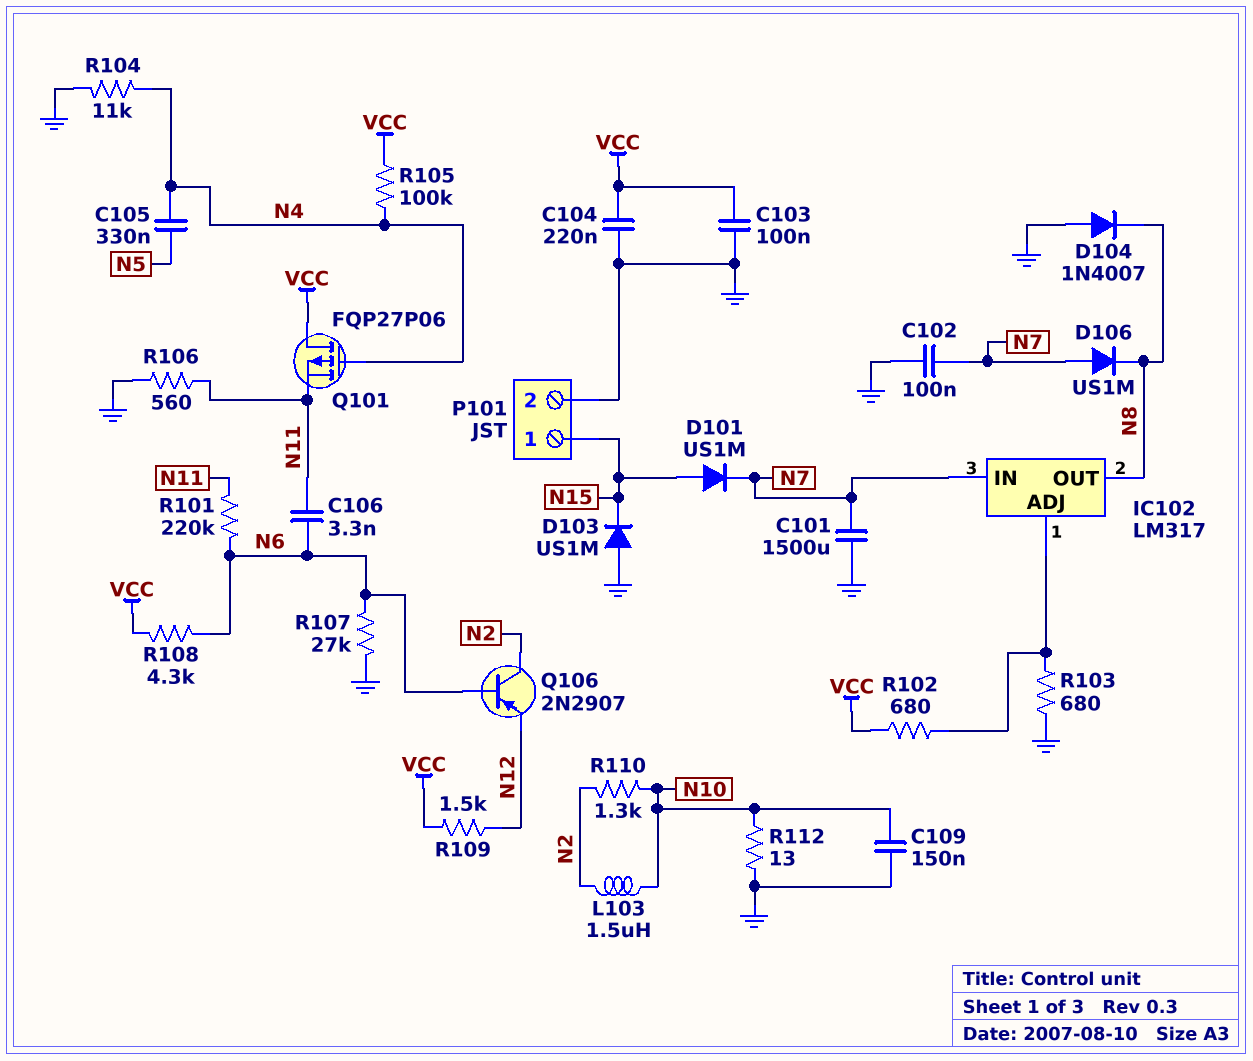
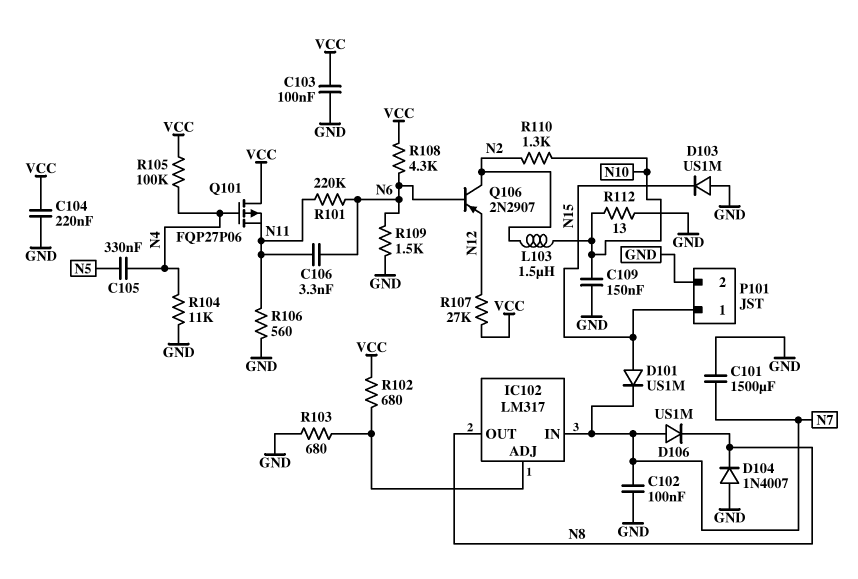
R107: 27k (GND, N6) -> 27k (N12, VCC)
R109: 1.5k (N12, VCC) -> 1.5k (GND, N6)

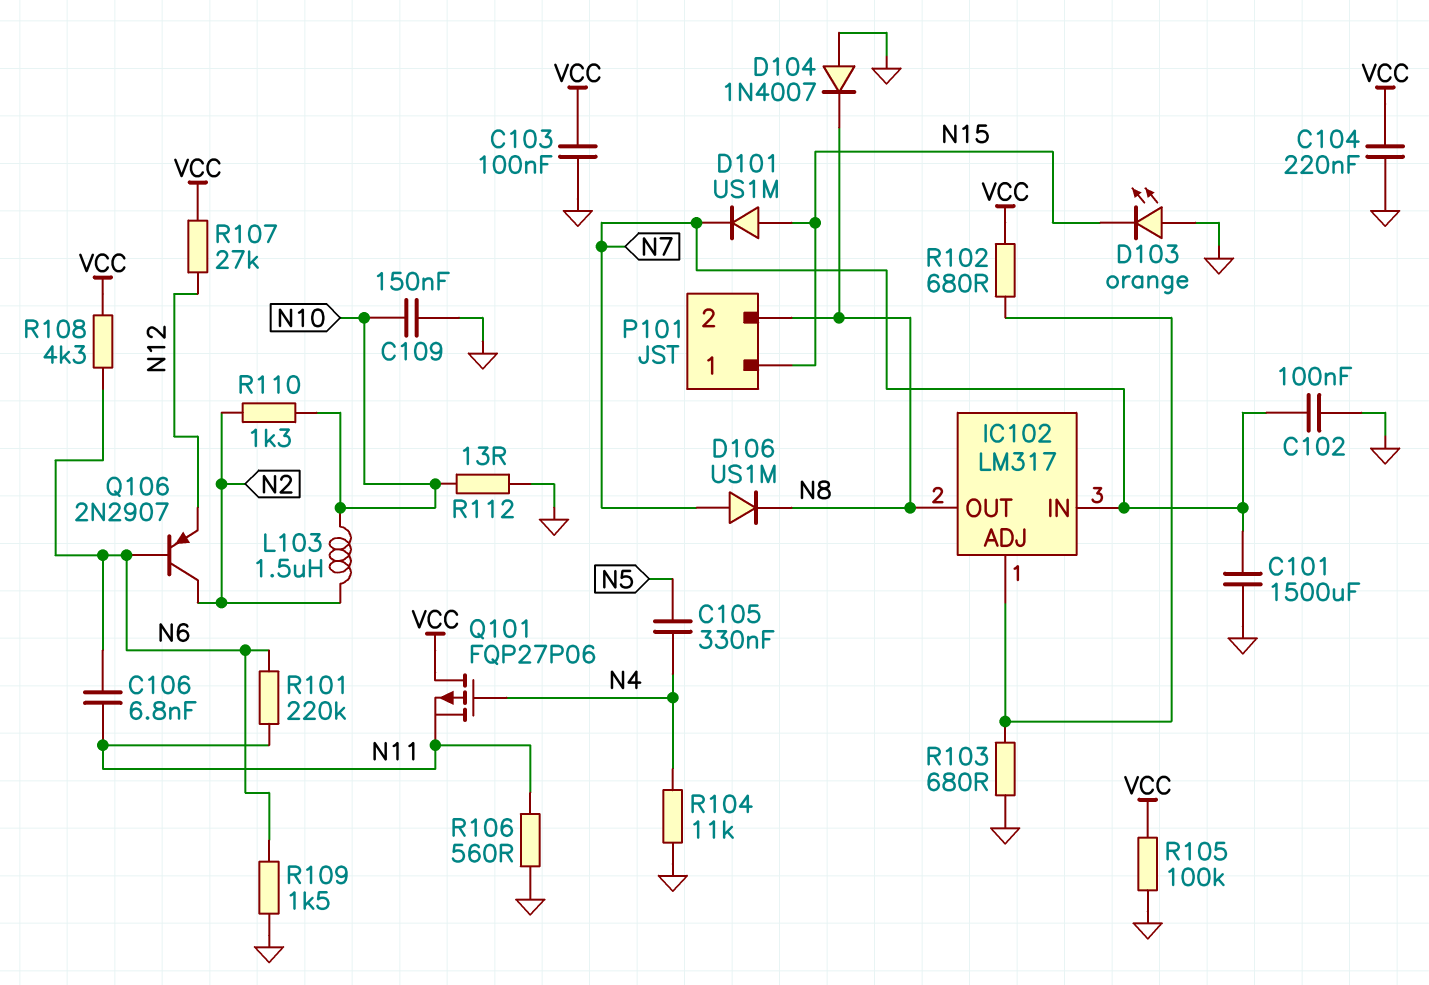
C106: 3.3nF (N6, N11) -> 6.8nF (N6, N11)
D103: diode US1M (A GND, K N15) -> LED orange (A GND, K N15)
P101 pin 2: GND -> N8
R105: 100k (N4, VCC) -> 100k (GND, VCC)

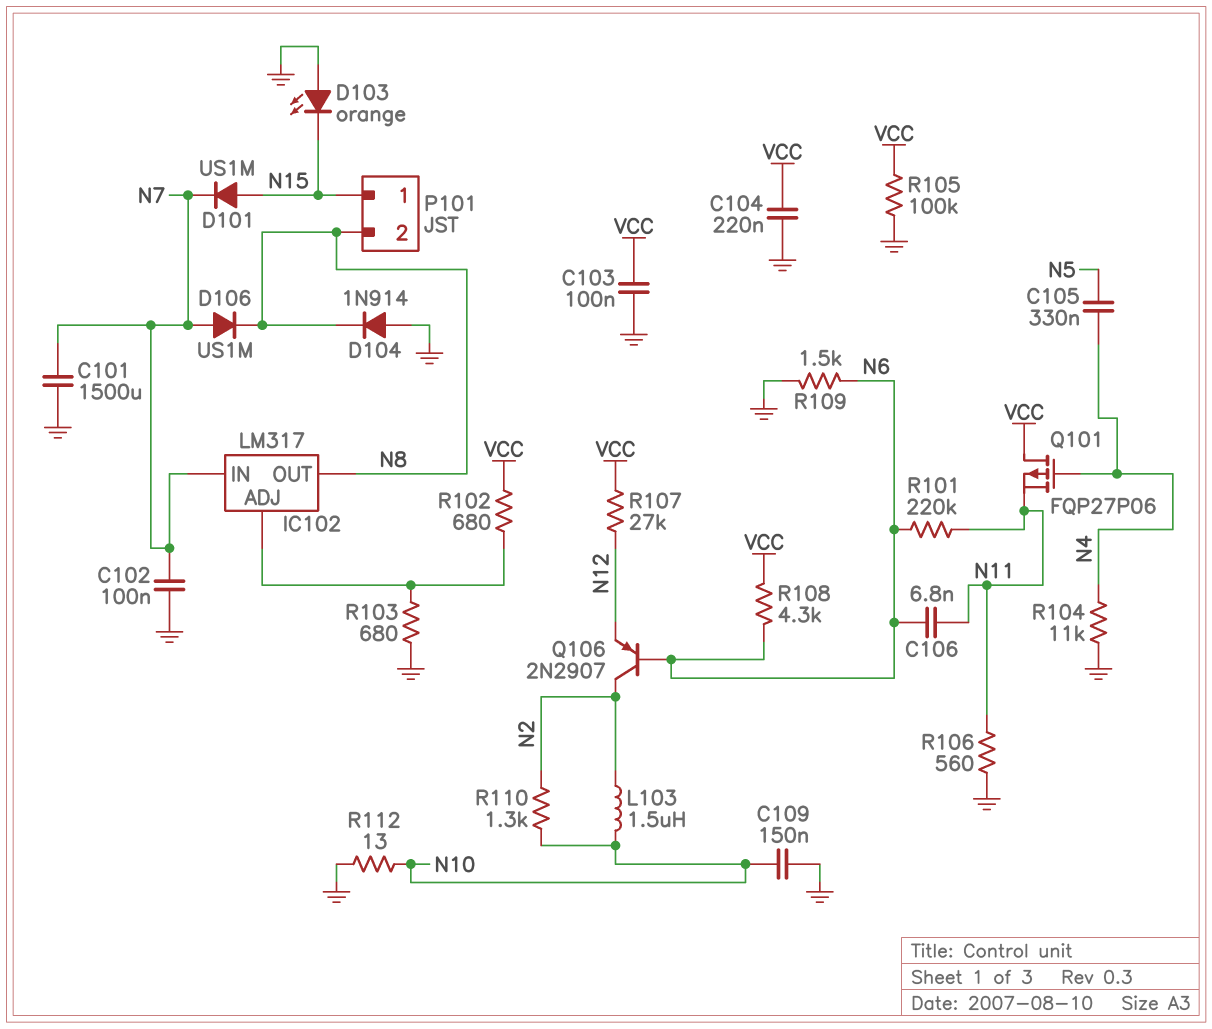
D104: diode 1N4007 (A GND, K N8) -> diode 1N914 (A GND, K N8)

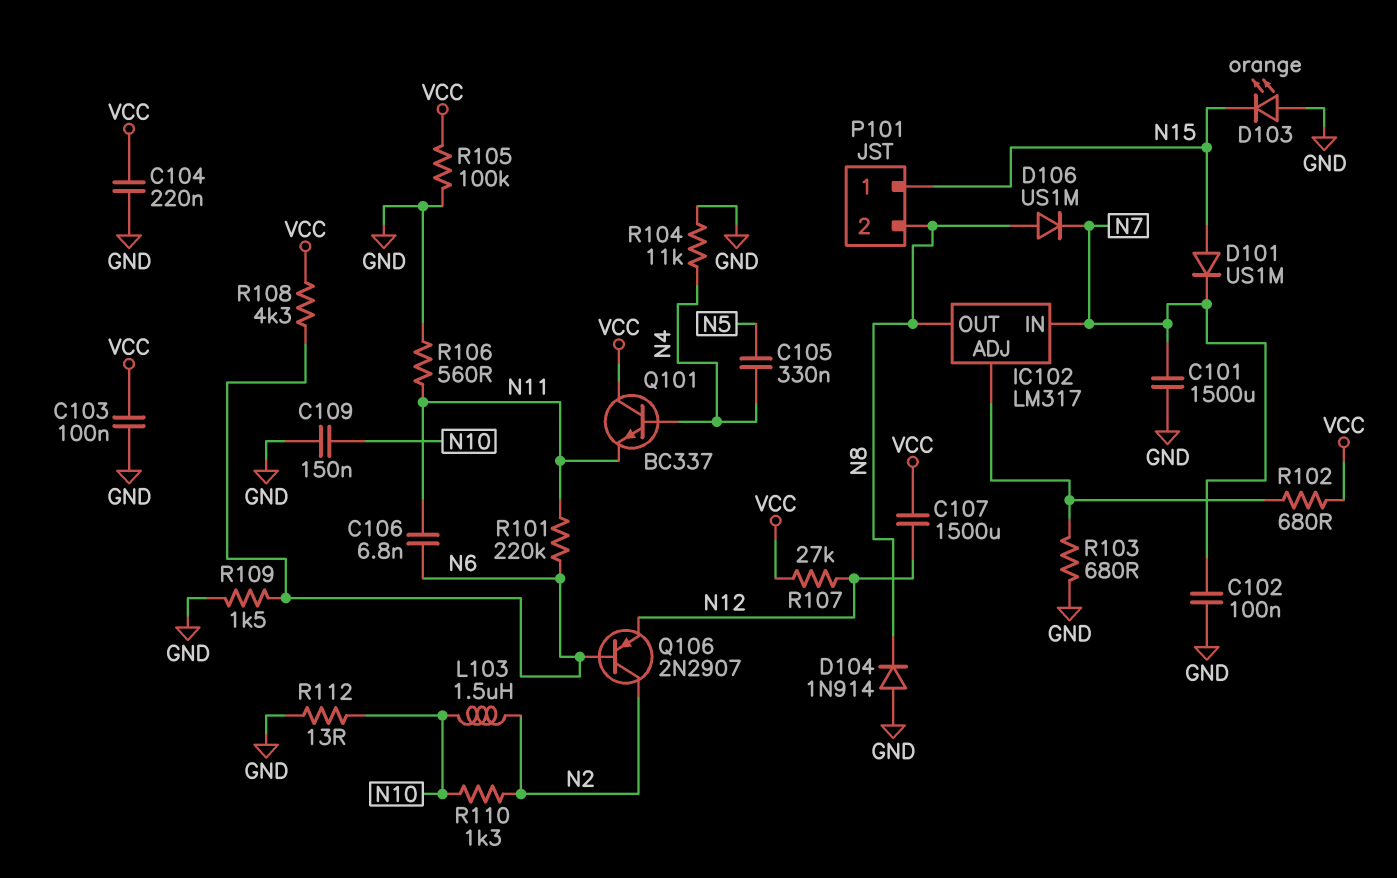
C107: none -> 1500uF (N12, VCC)
D106: diode US1M (A N7, K N8) -> diode US1M (A N8, K N7)
Q101: PMOS FQP27P06 (G N4, D VCC, S N11) -> NPN BC337 (B N4, C VCC, E N11)

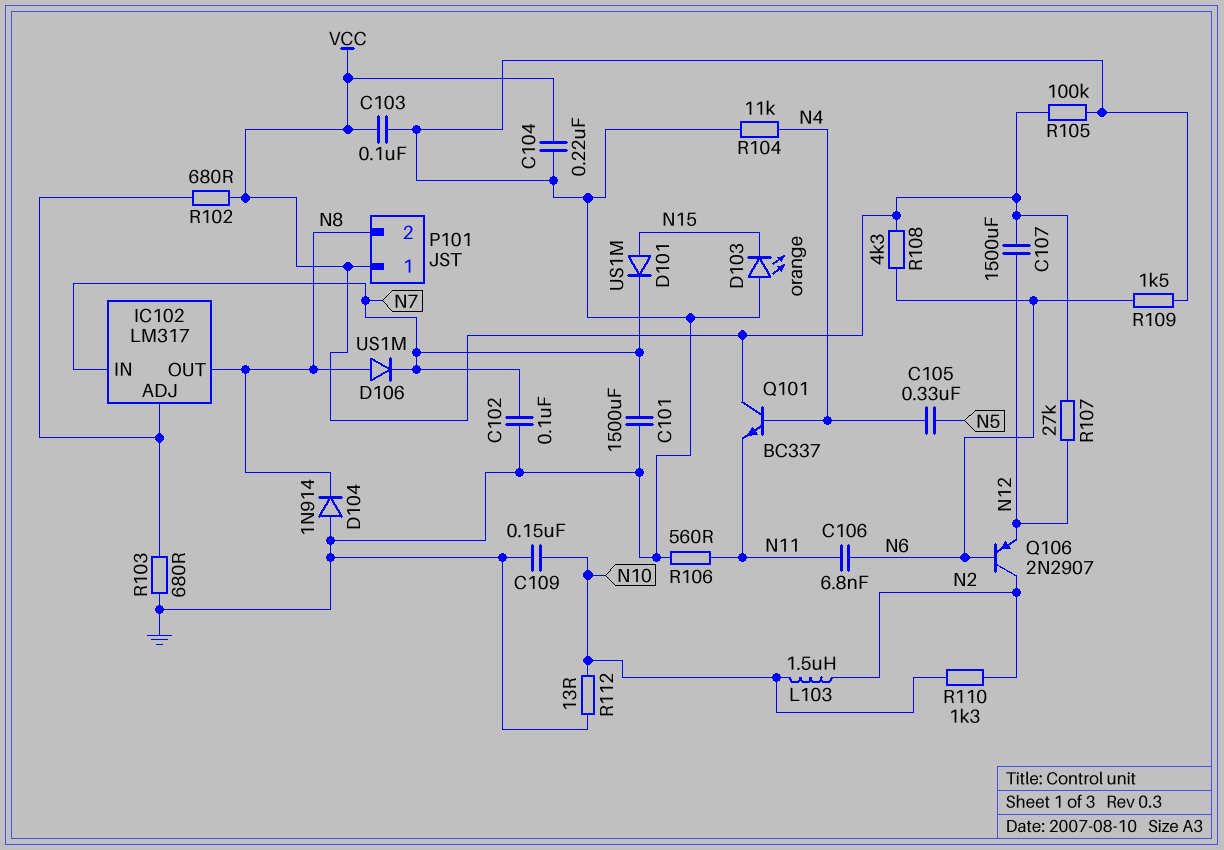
P101 pin 1: N15 -> VCC
R101: 220k (N6, N11) -> none

